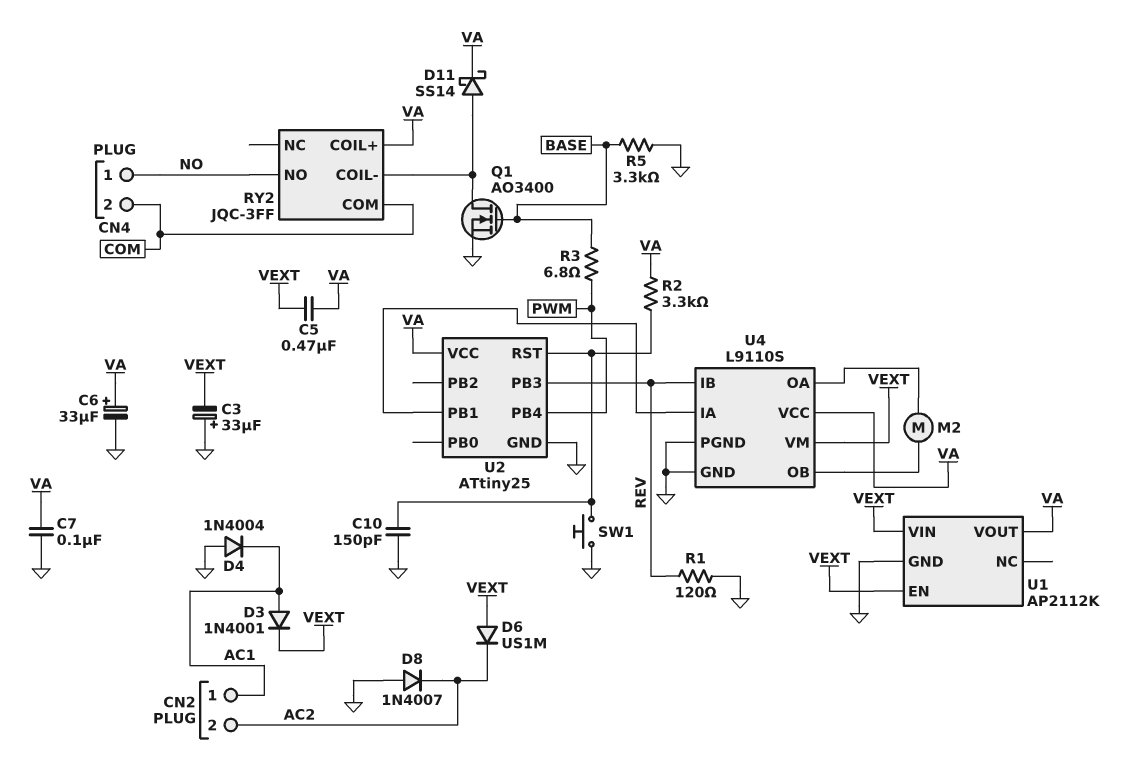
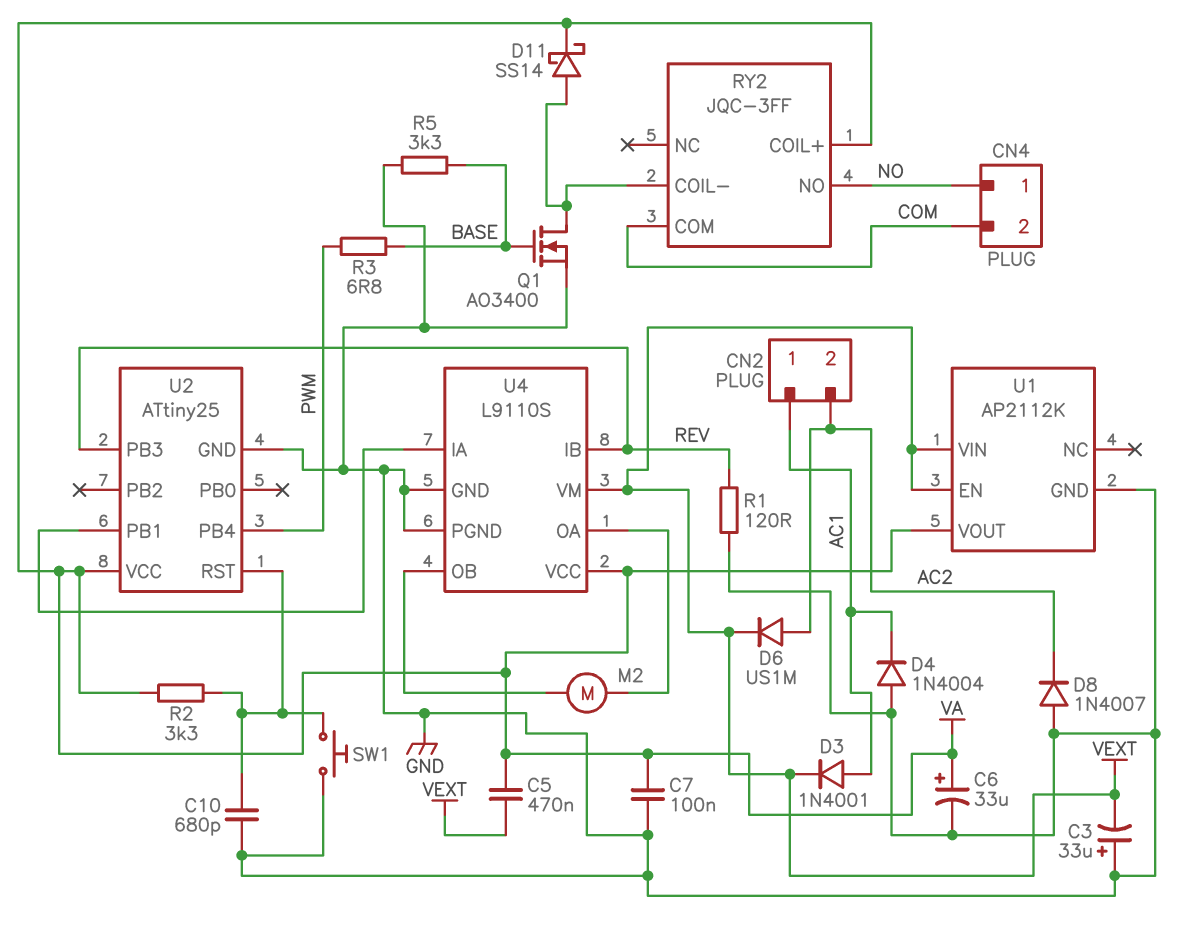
C10: 150pF (GND, U2/RST) -> 680pF (GND, U2/RST)
D6: diode US1M (A VEXT, K AC2) -> diode US1M (A AC2, K VEXT)

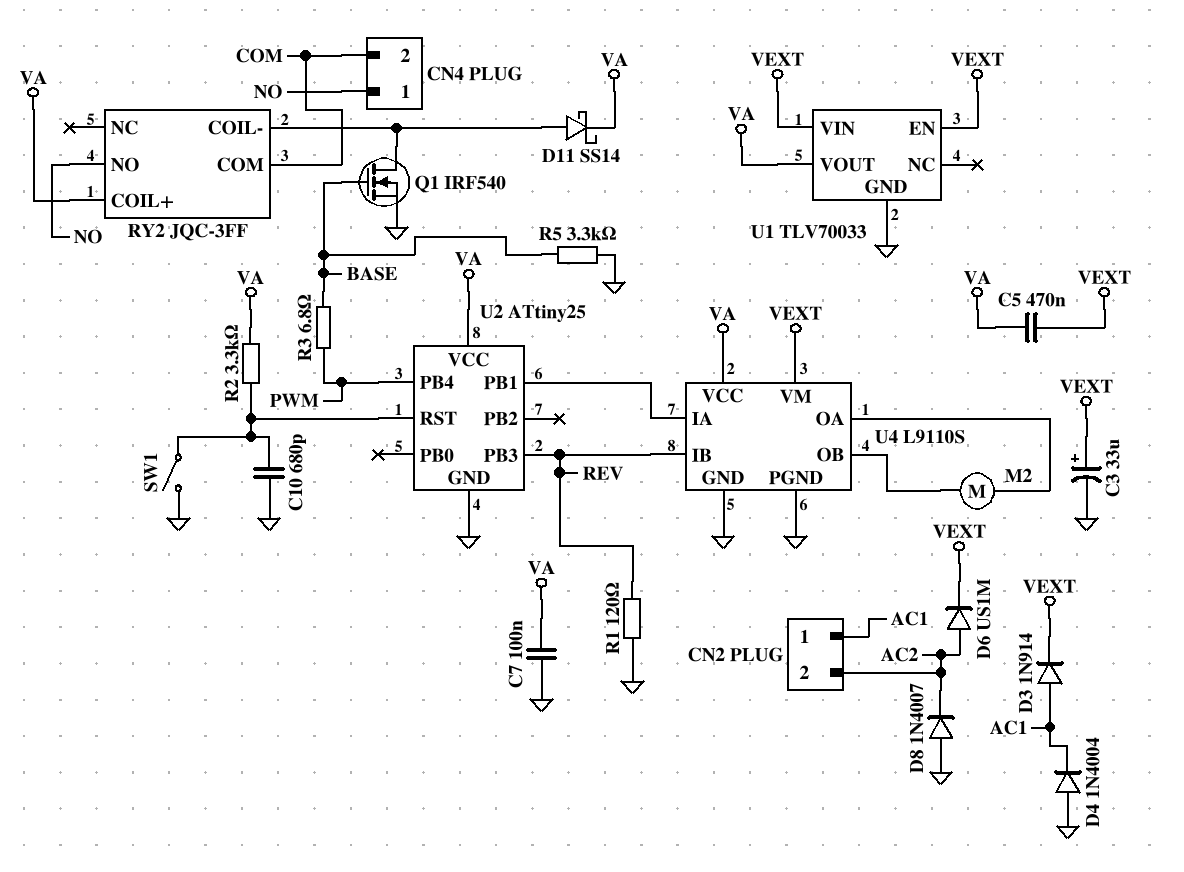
C3: 33uF (plus GND, minus VEXT) -> 33uF (plus VEXT, minus GND)
C6: 33uF (plus VA, minus GND) -> none
D3: diode 1N4001 (A AC1, K VEXT) -> diode 1N914 (A AC1, K VEXT)
Q1: NMOS AO3400 (G BASE, D RY2/COIL-, S GND) -> NMOS IRF540 (G BASE, D RY2/COIL-, S GND)
SW1: button (GND, U2/RST) -> switch (GND, U2/RST)
U1: AP2112K -> TLV70033

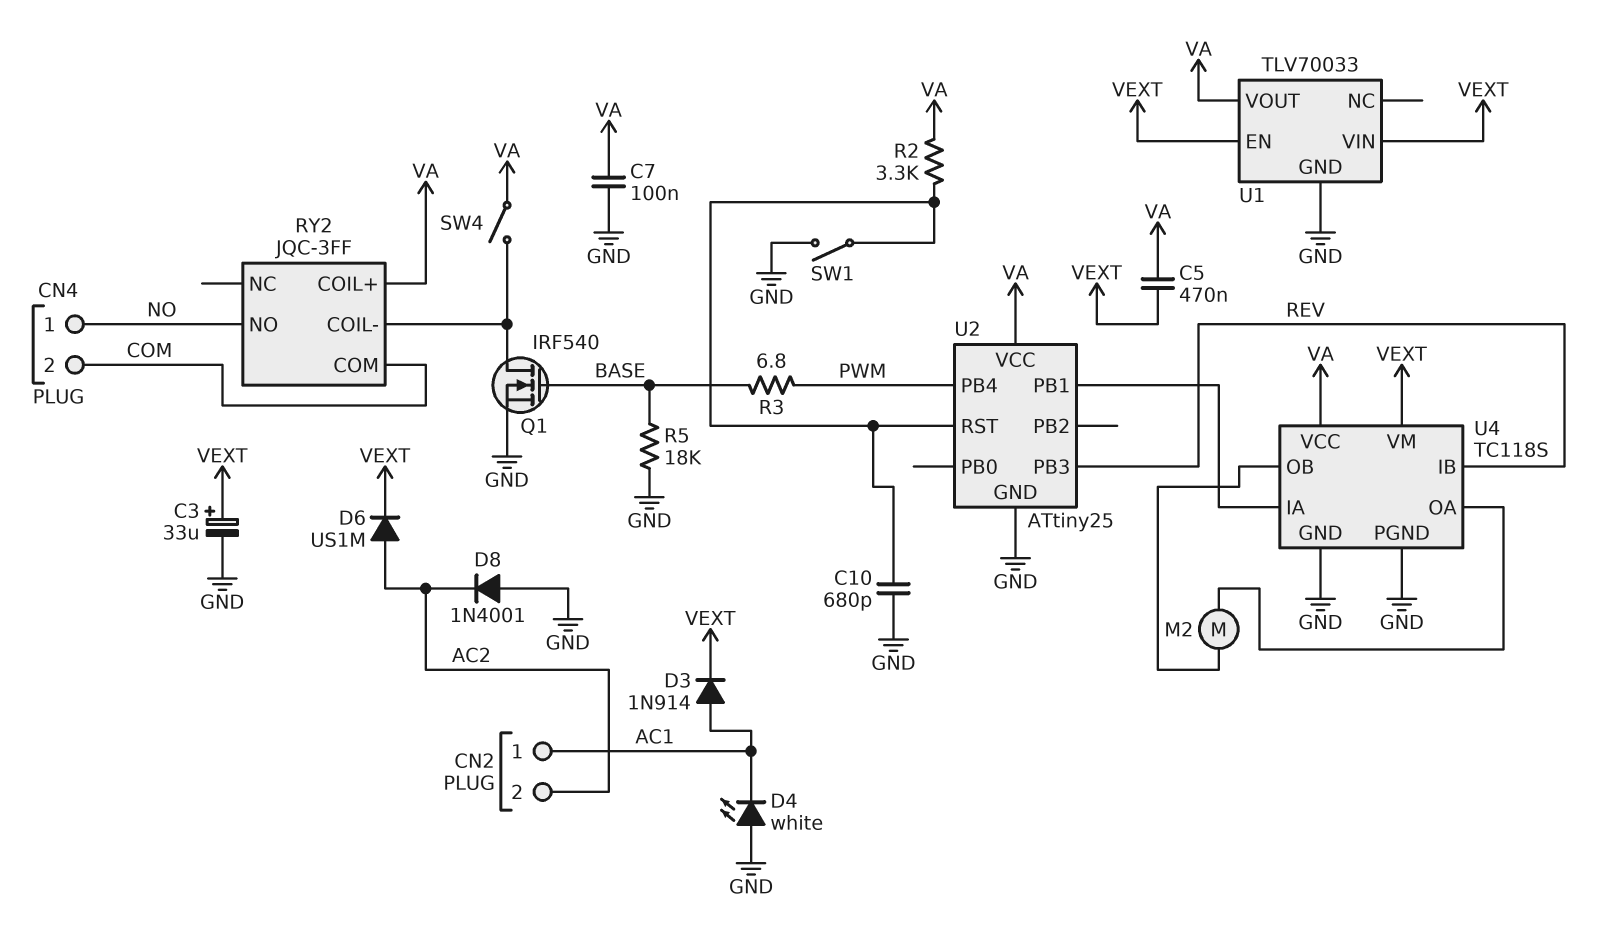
D4: diode 1N4004 (A GND, K AC1) -> LED white (A GND, K AC1)
D8: diode 1N4007 (A GND, K AC2) -> diode 1N4001 (A GND, K AC2)
D11: schottky SS14 (A RY2/COIL-, K VA) -> none
R1: 120 (GND, REV) -> none
R5: 3.3k (BASE, GND) -> 18k (BASE, GND)
SW4: none -> switch (RY2/COIL-, VA)
U4: L9110S -> TC118S

